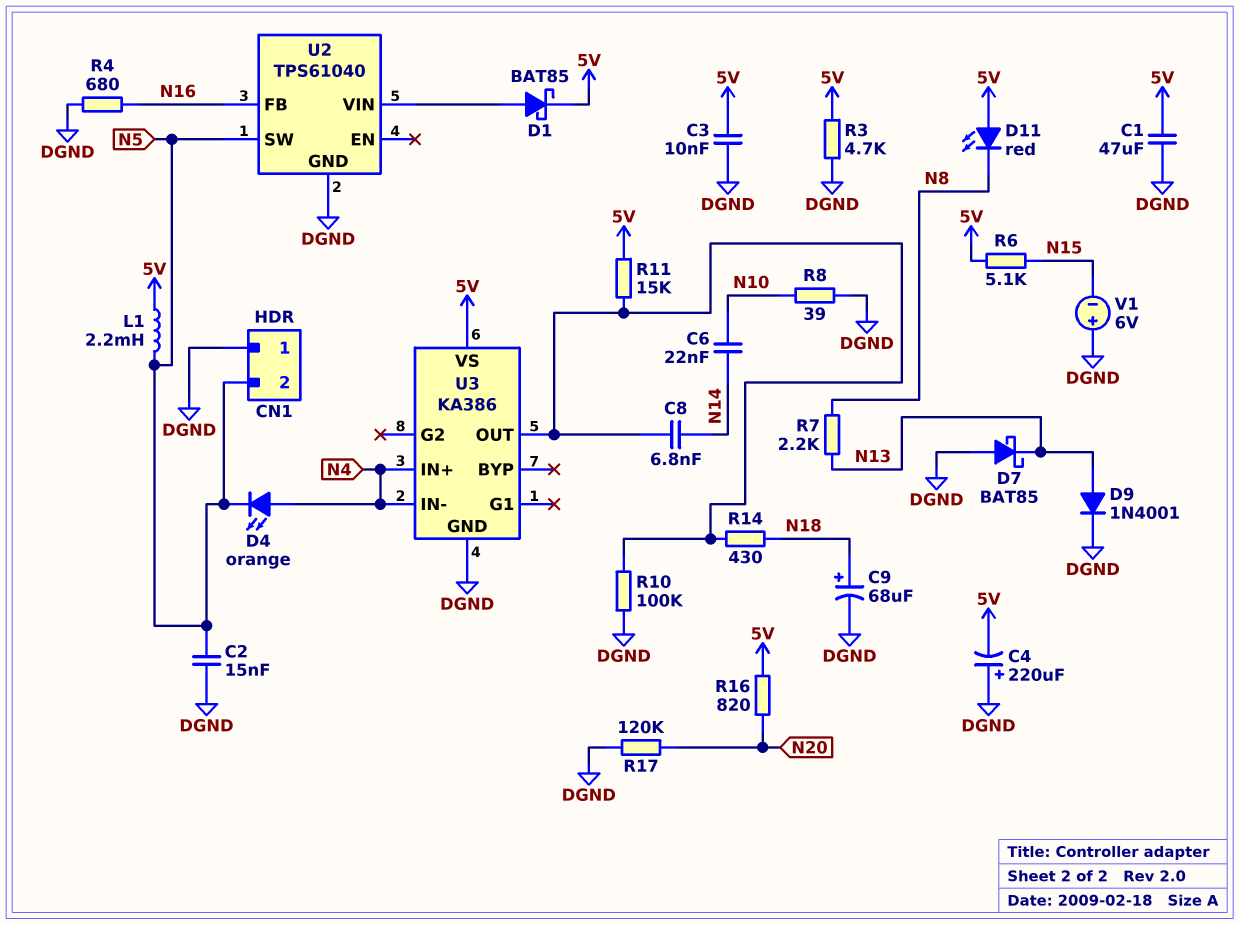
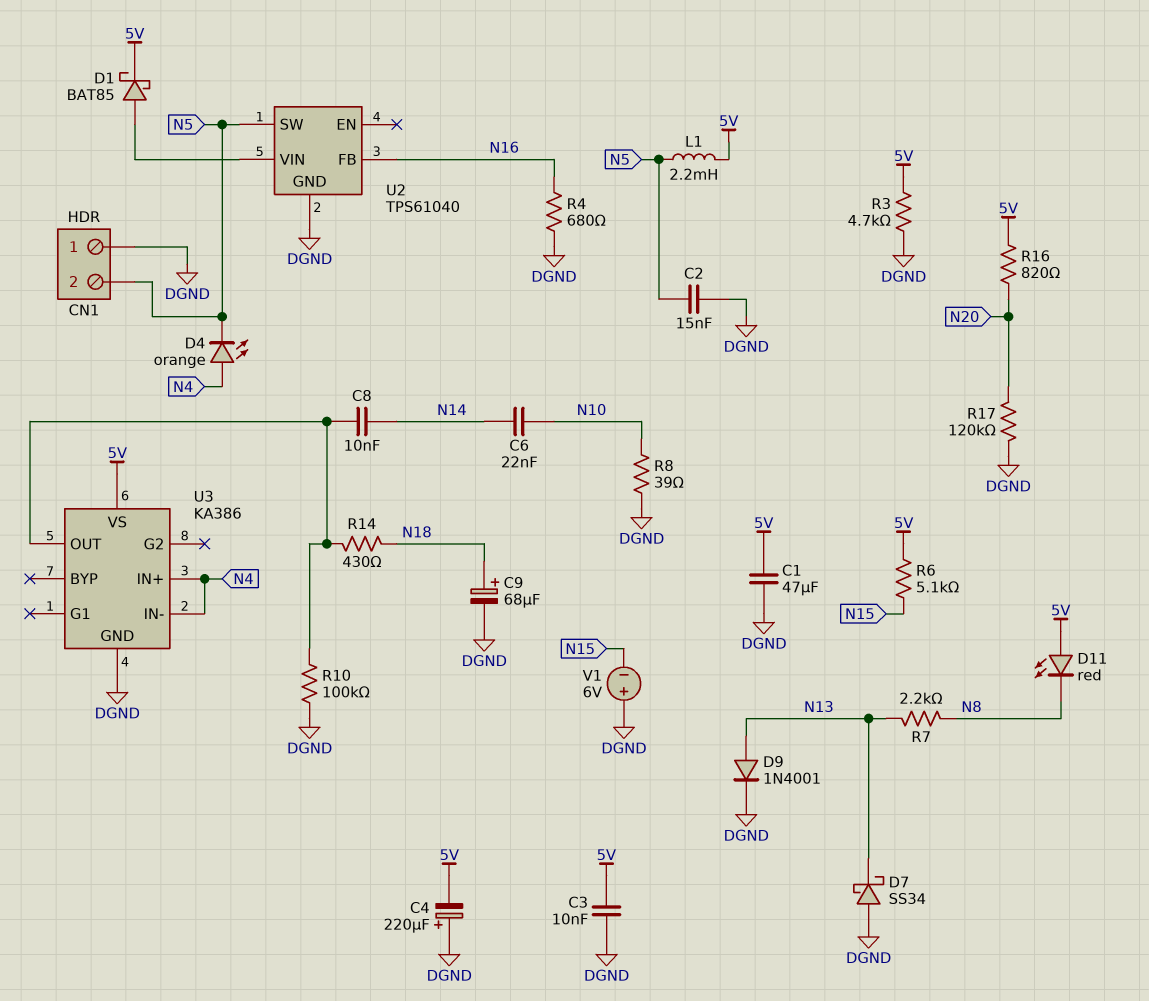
C8: 6.8nF (N14, U3/OUT) -> 10nF (N14, U3/OUT)
D7: schottky BAT85 (A DGND, K N13) -> schottky SS34 (A DGND, K N13)
R11: 15k (5V, U3/OUT) -> none

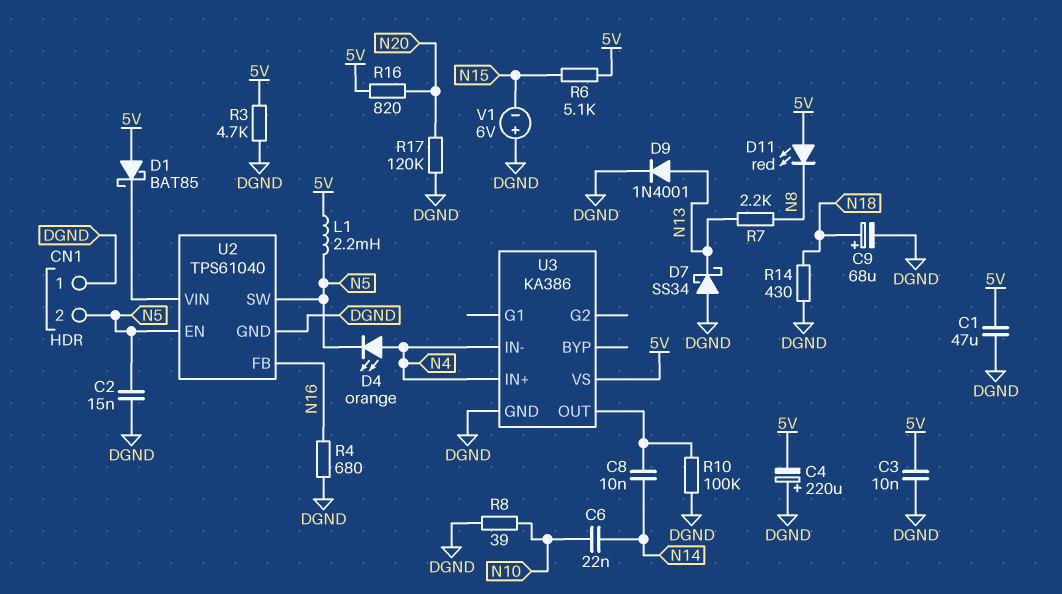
D1: schottky BAT85 (A U2/VIN, K 5V) -> schottky BAT85 (A 5V, K U2/VIN)
R14: 430 (N18, U3/OUT) -> 430 (DGND, N18)
U2 pin EN: none -> N5

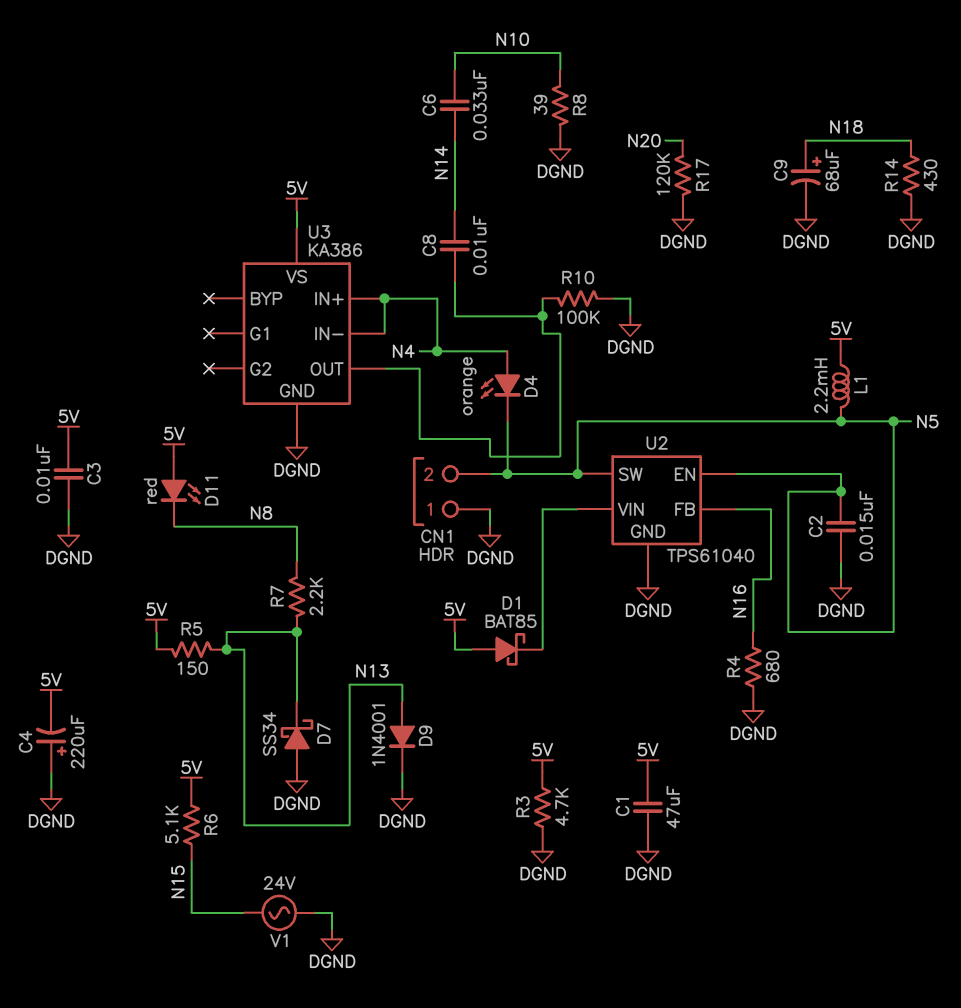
C6: 22nF (N10, N14) -> 33nF (N10, N14)
R5: none -> 150 (5V, N13)
R16: 820 (5V, N20) -> none
V1: 6V (plus DGND, minus N15) -> AC 24V (DGND, N15)

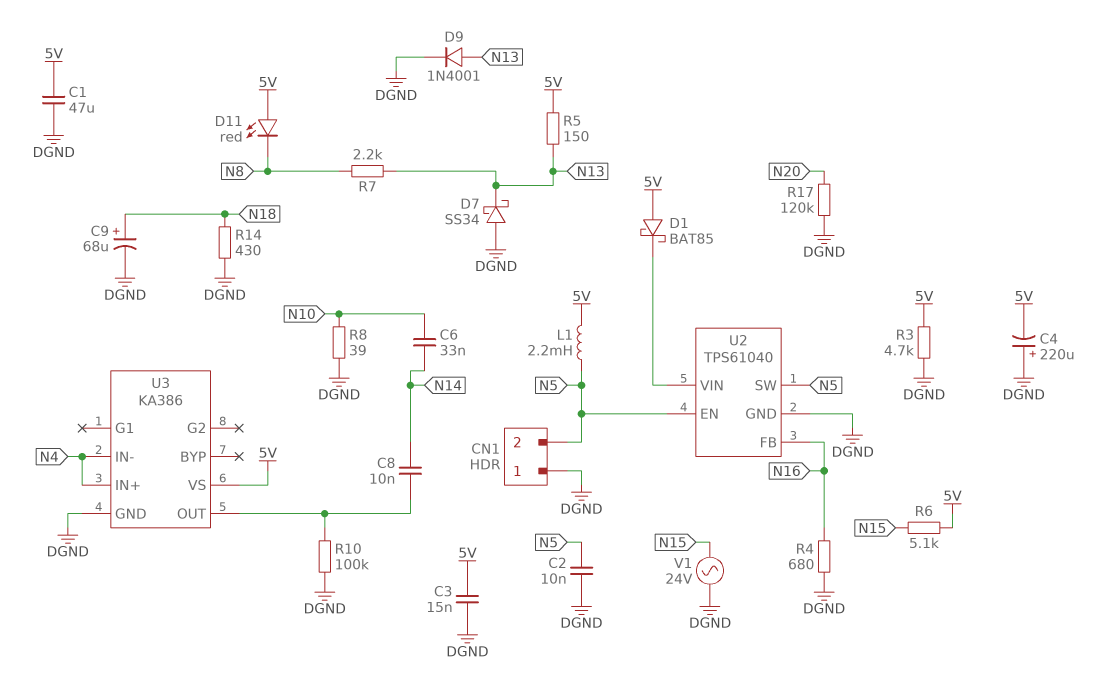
C2: 15nF (DGND, N5) -> 10nF (DGND, N5)
C3: 10nF (5V, DGND) -> 15nF (5V, DGND)
D4: LED orange (A N4, K N5) -> none

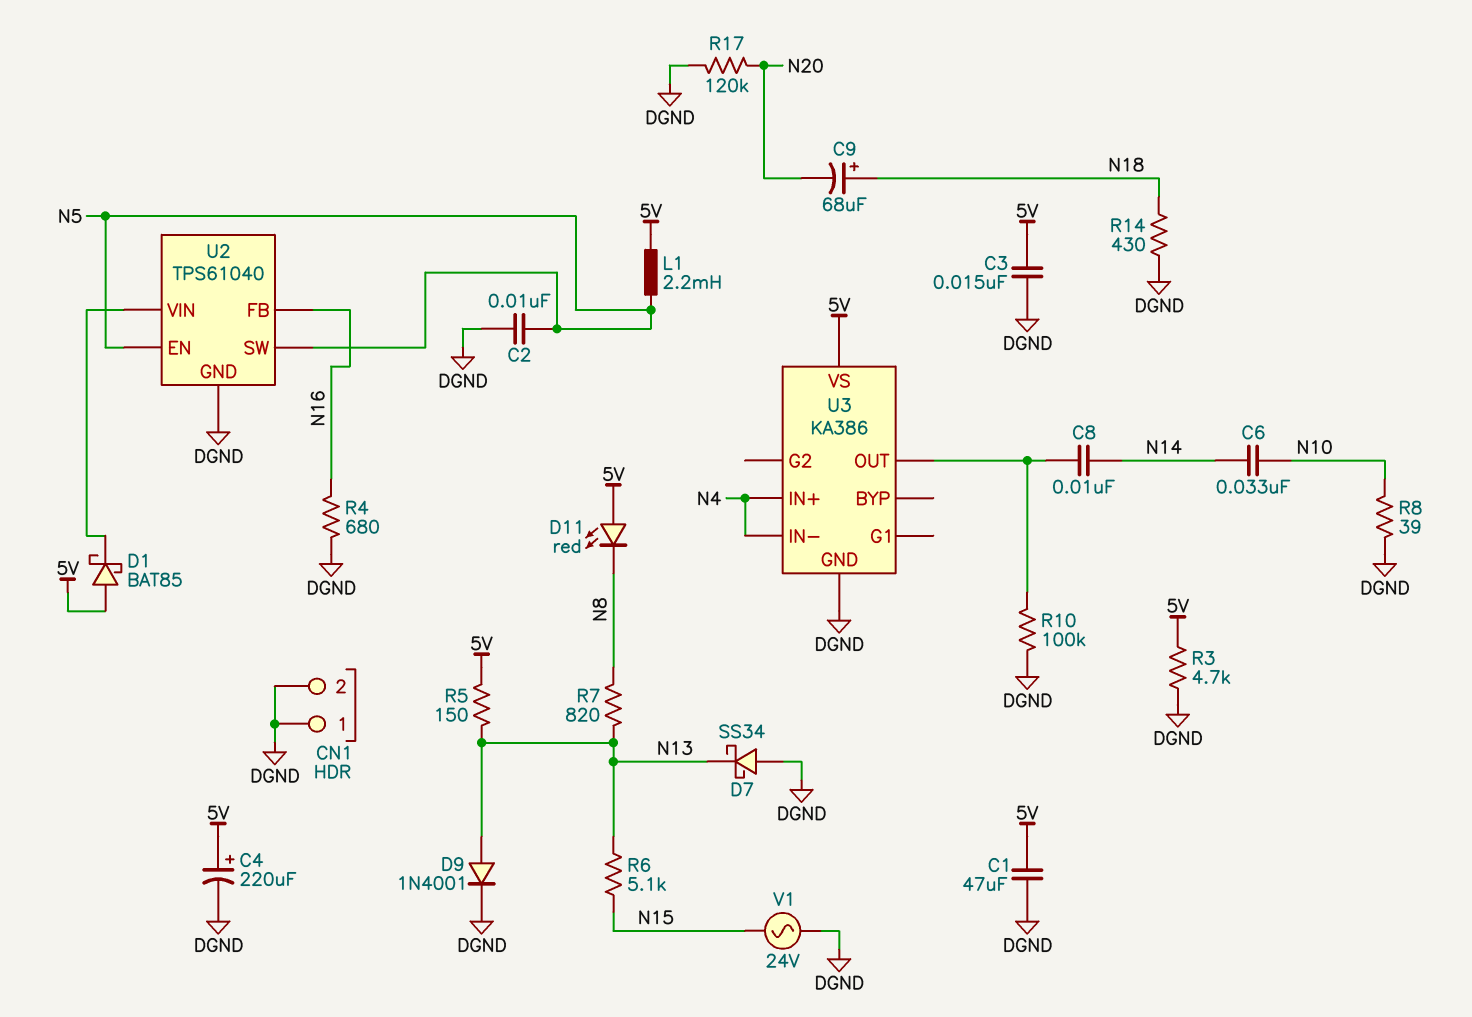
C4: 220uF (plus DGND, minus 5V) -> 220uF (plus 5V, minus DGND)
C9: 68uF (plus N18, minus DGND) -> 68uF (plus N18, minus N20)
CN1 pin 2: N5 -> DGND
R6: 5.1k (5V, N15) -> 5.1k (N13, N15)
R7: 2.2k (N8, N13) -> 820 (N8, N13)

